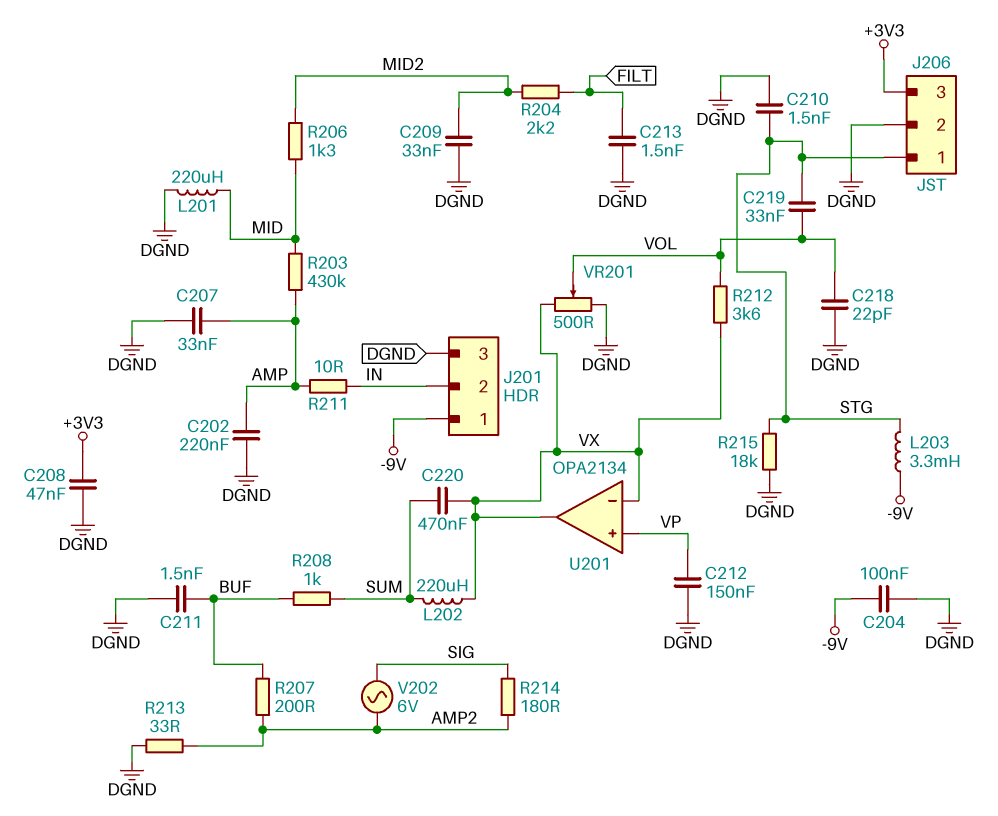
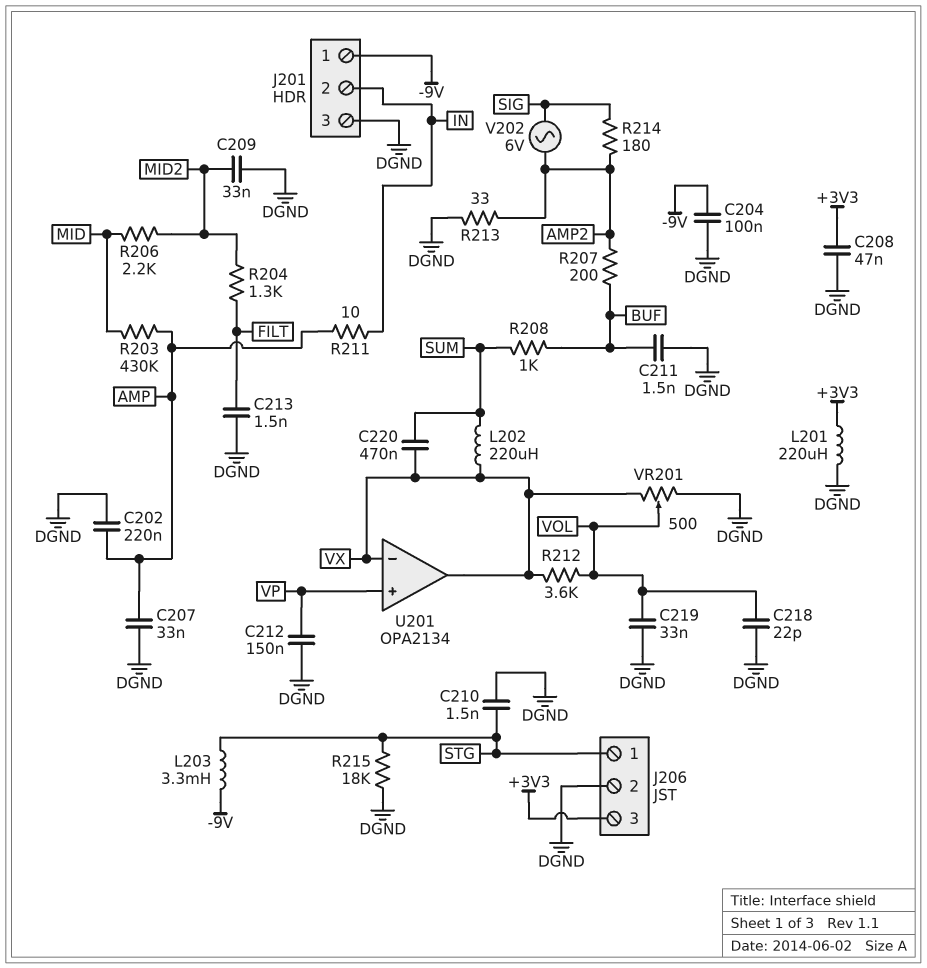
C219: 33nF (STG, VOL) -> 33nF (DGND, VOL)
L201: 220uH (DGND, MID) -> 220uH (+3V3, DGND)
R204: 2.2k (FILT, MID2) -> 1.3k (FILT, MID2)
R206: 1.3k (MID, MID2) -> 2.2k (MID, MID2)

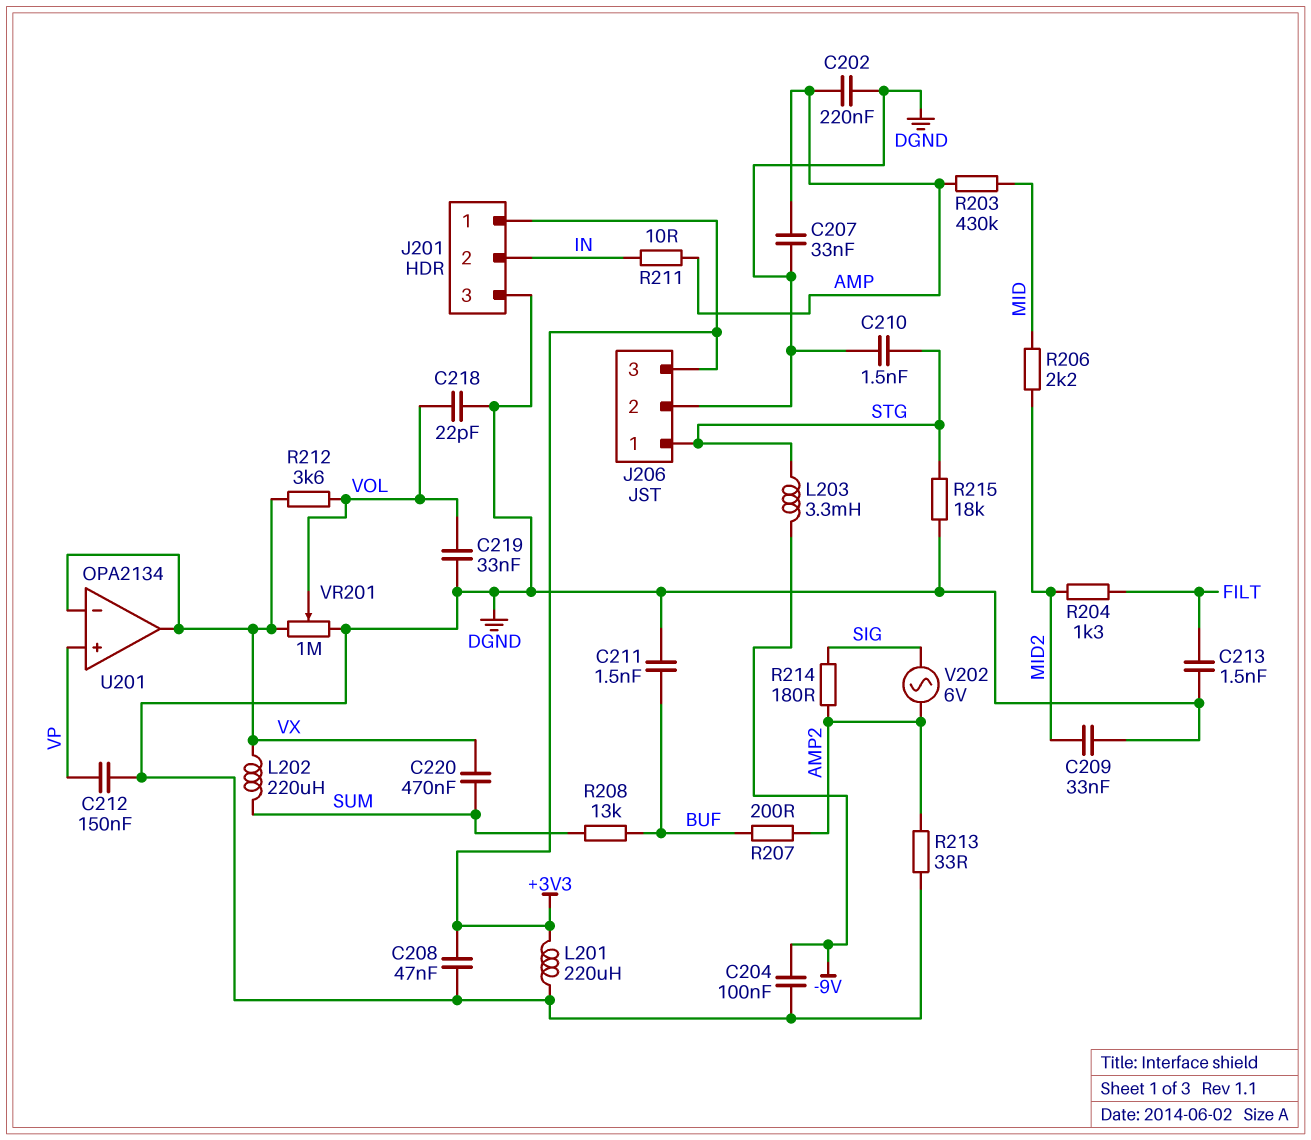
J201 pin 1: -9V -> +3V3
R208: 1k (BUF, SUM) -> 13k (BUF, SUM)
VR201: 500 (DGND, VX, wiper VOL) -> 1M (DGND, VX, wiper VOL)

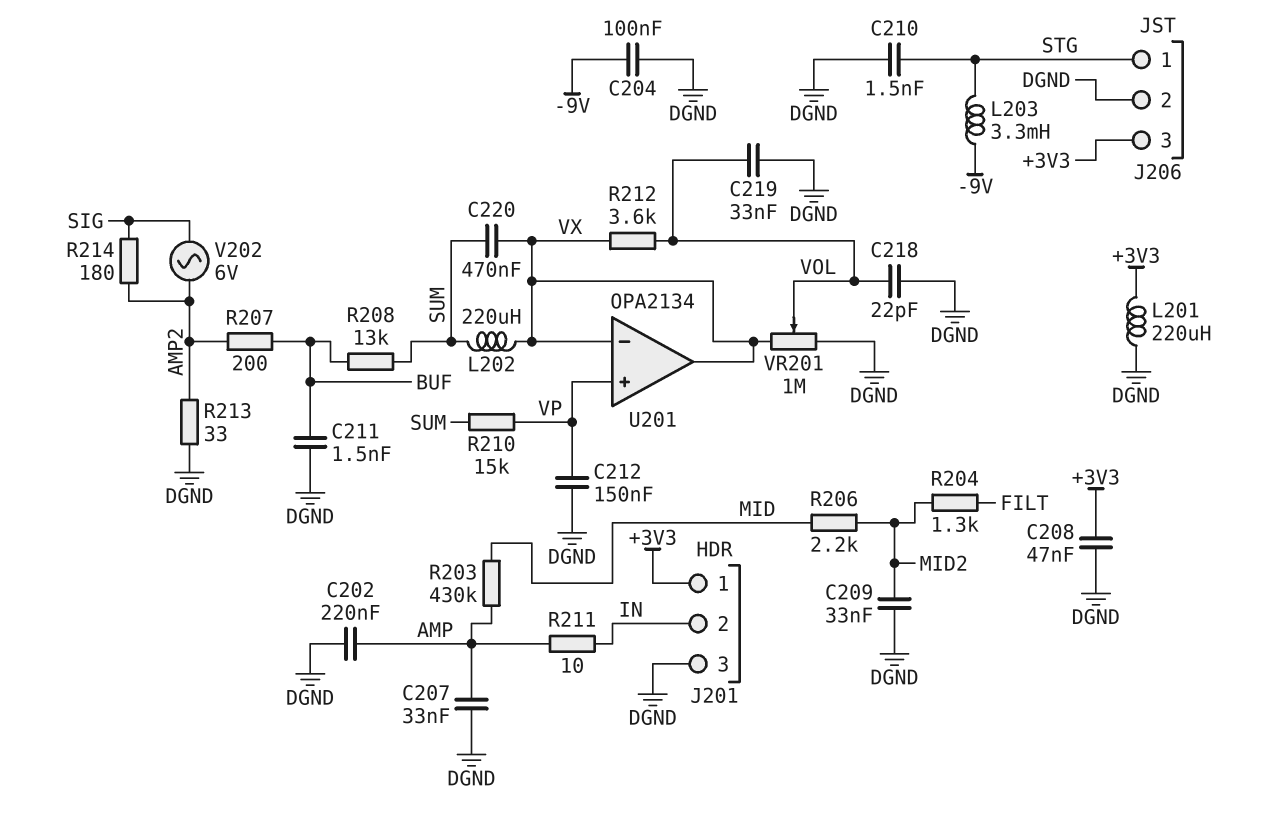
C213: 1.5nF (DGND, FILT) -> none
R210: none -> 15k (SUM, VP)
R215: 18k (DGND, STG) -> none

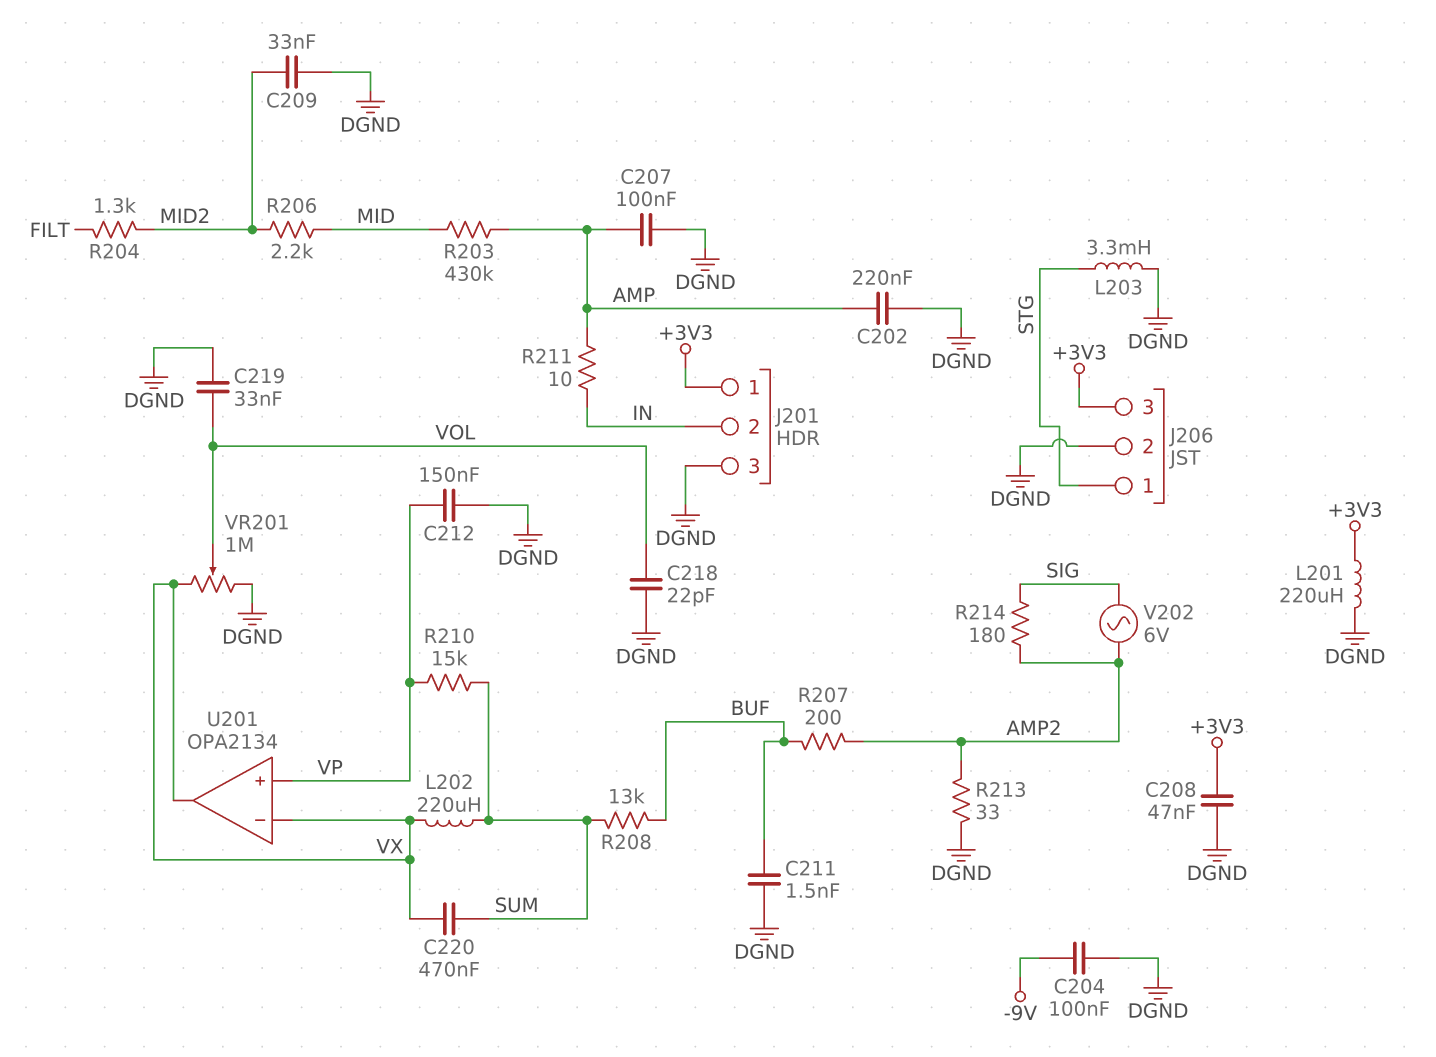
C207: 33nF (AMP, DGND) -> 100nF (AMP, DGND)
C210: 1.5nF (DGND, STG) -> none
L203: 3.3mH (-9V, STG) -> 3.3mH (DGND, STG)
R212: 3.6k (VOL, VX) -> none

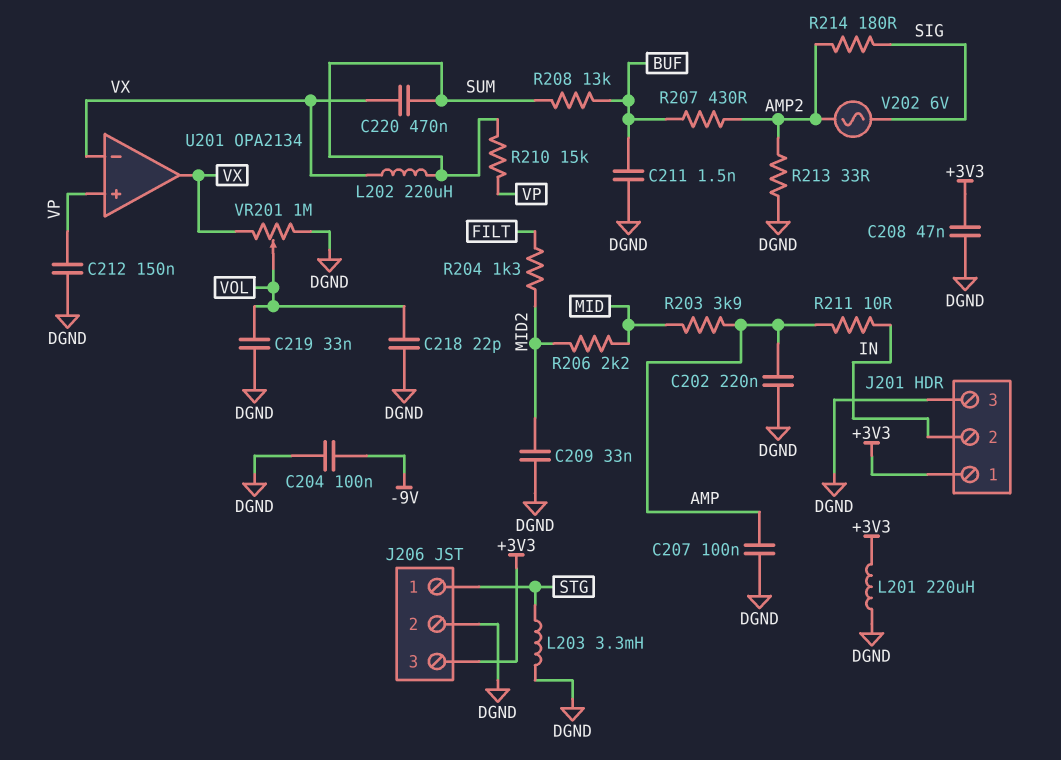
R203: 430k (AMP, MID) -> 3.9k (AMP, MID)
R207: 200 (AMP2, BUF) -> 430 (AMP2, BUF)

